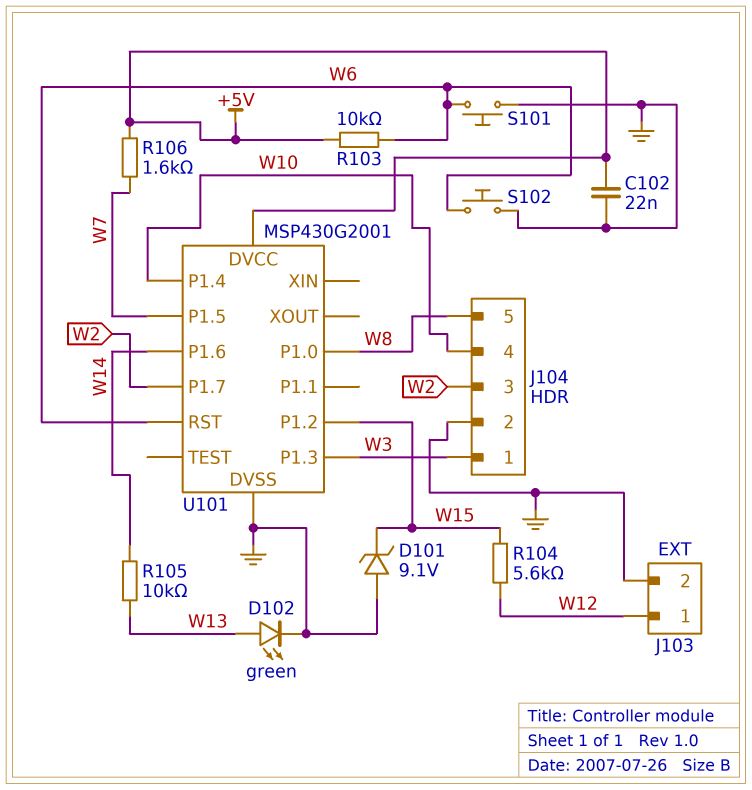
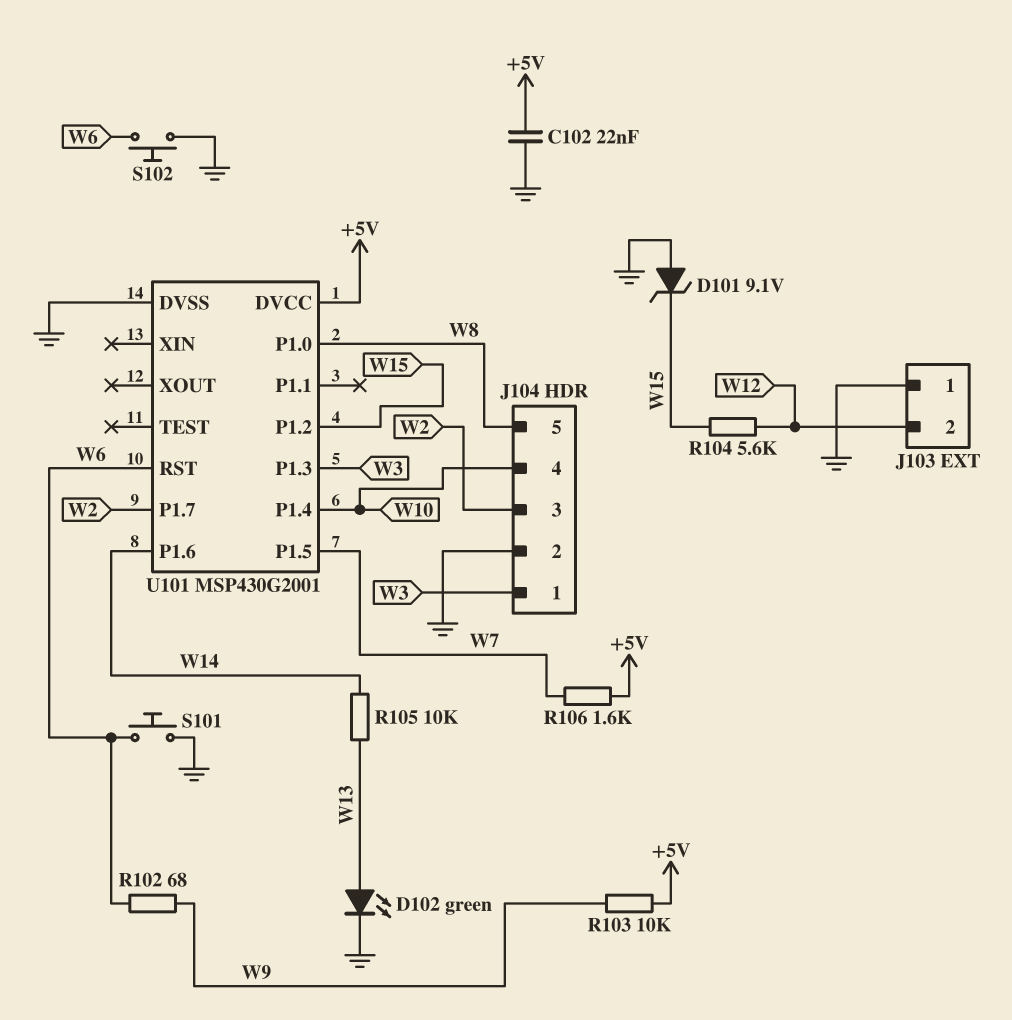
J103 pin 1: W12 -> GND
J103 pin 2: GND -> W12
R102: none -> 68 (W6, W9)
R103: 10k (+5V, W6) -> 10k (+5V, W9)

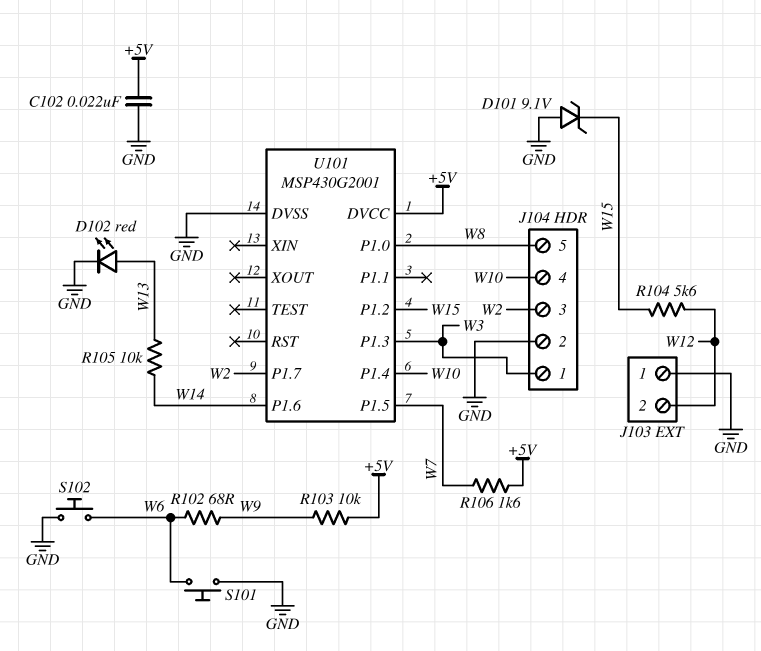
D102: LED green (A W13, K GND) -> LED red (A W13, K GND)
U101 pin RST: W6 -> none

